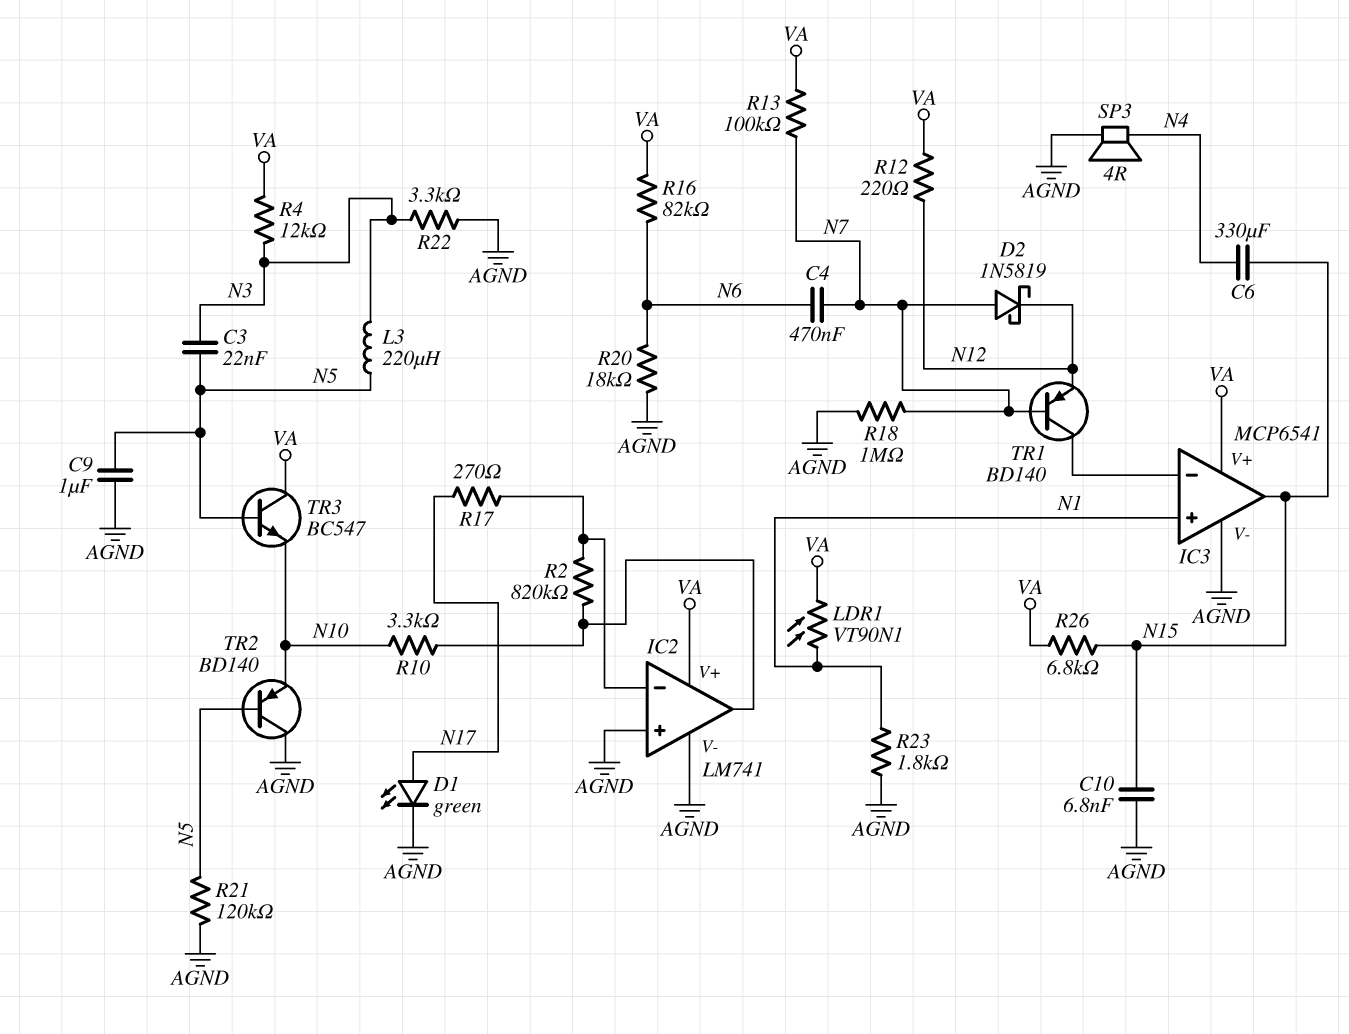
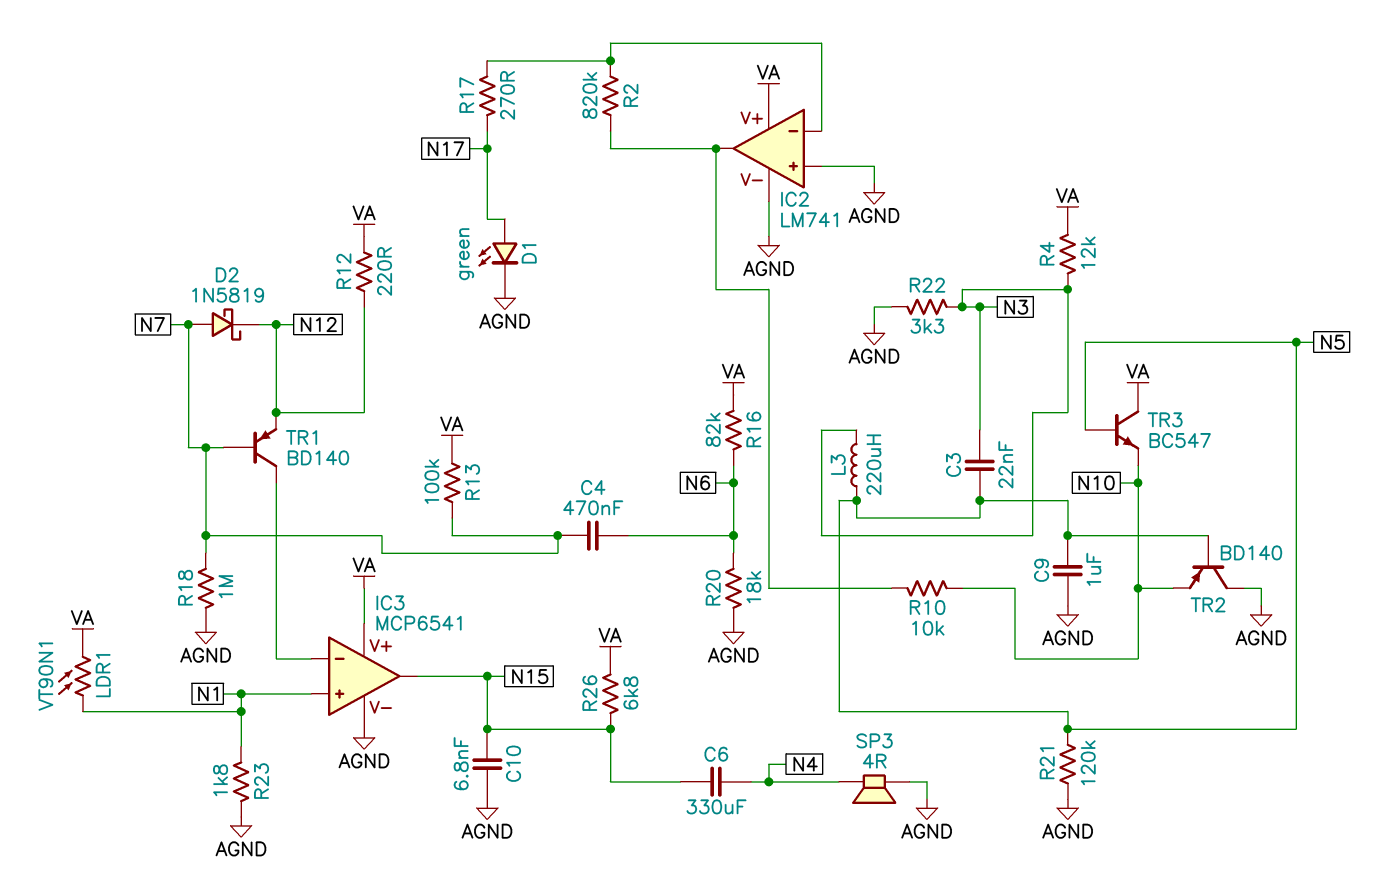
R10: 3.3k (IC2/out, N10) -> 10k (IC2/out, N10)

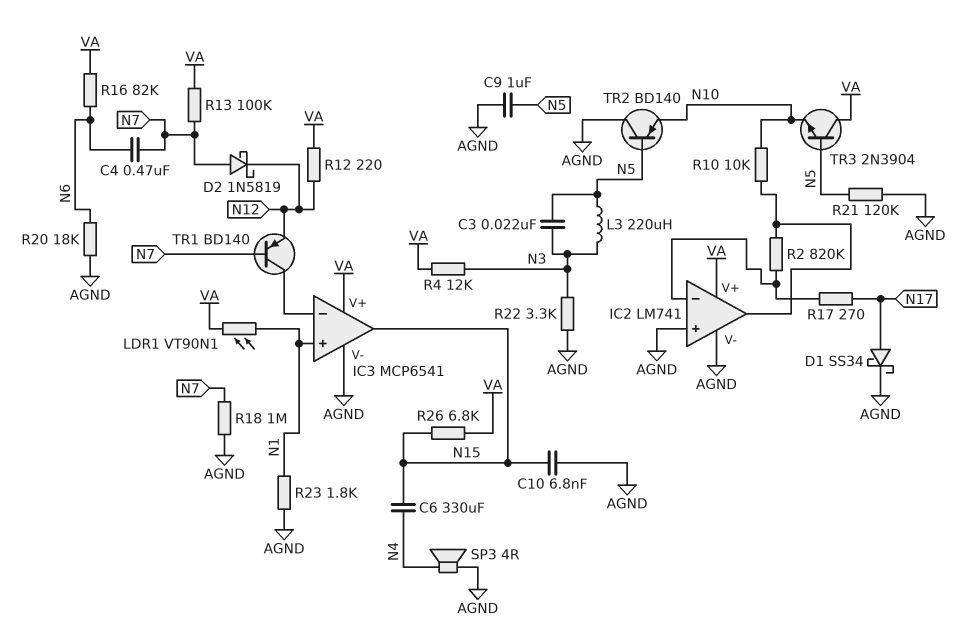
D1: LED green (A N17, K AGND) -> schottky SS34 (A N17, K AGND)
TR3: NPN BC547 (B N5, C VA, E N10) -> NPN 2N3904 (B N5, C VA, E N10)

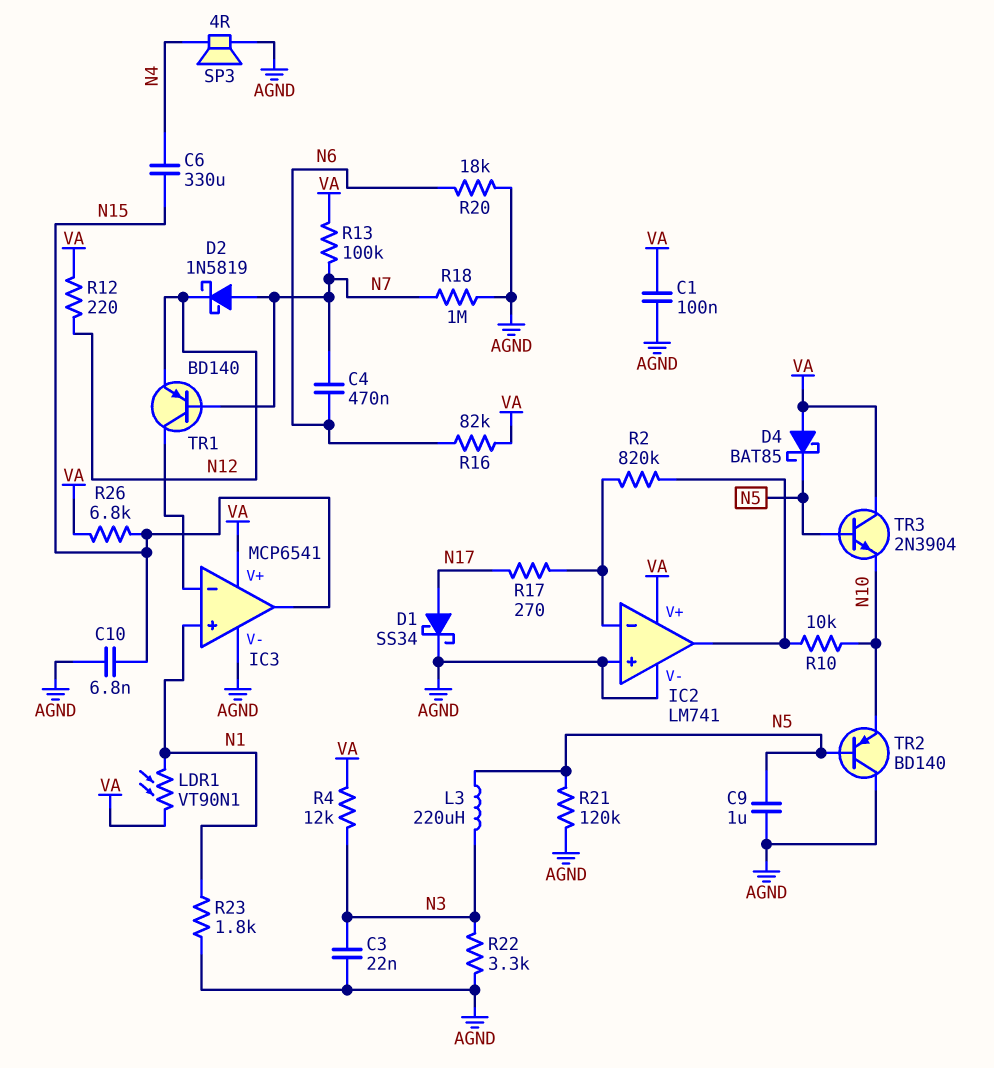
C1: none -> 100nF (AGND, VA)
C3: 22nF (N3, N5) -> 22nF (AGND, N3)
D4: none -> schottky BAT85 (A VA, K N5)

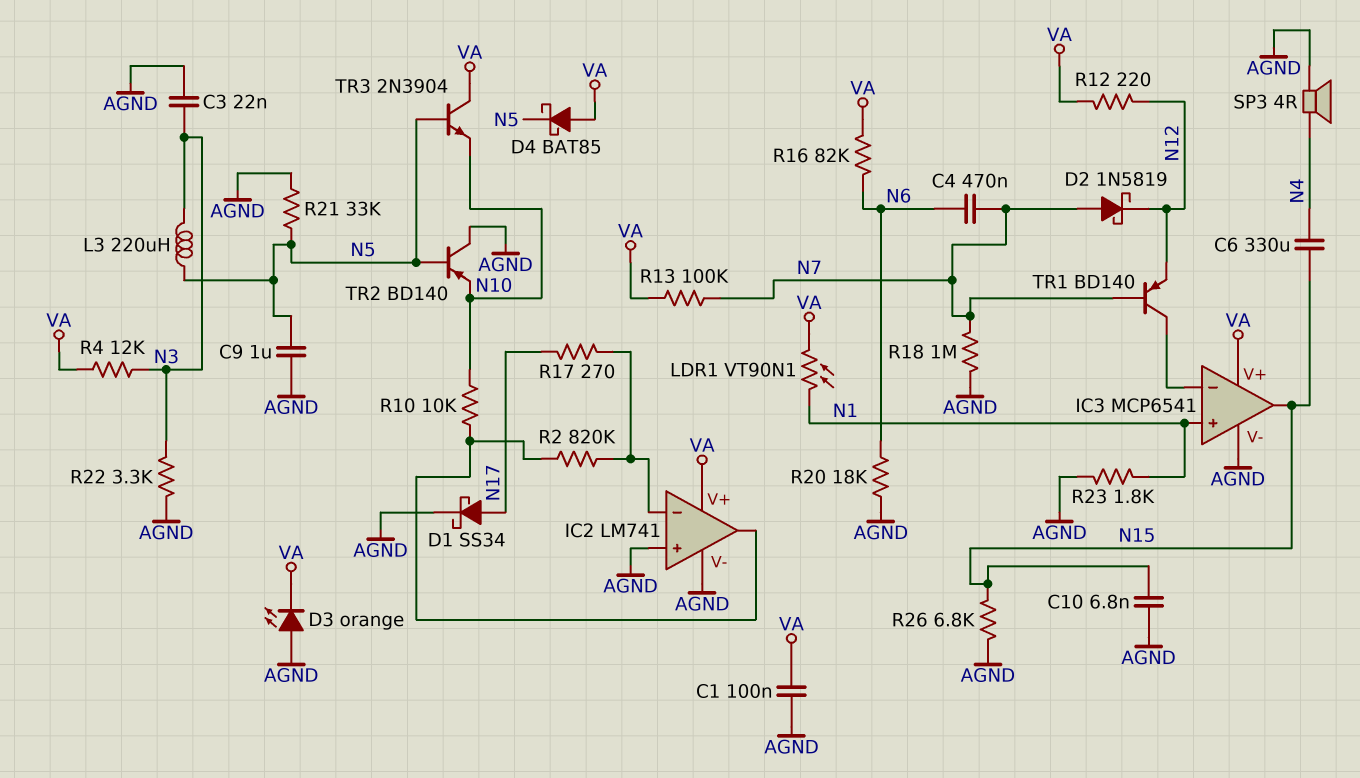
D3: none -> LED orange (A AGND, K VA)
R21: 120k (AGND, N5) -> 33k (AGND, N5)
R26: 6.8k (N15, VA) -> 6.8k (AGND, N15)

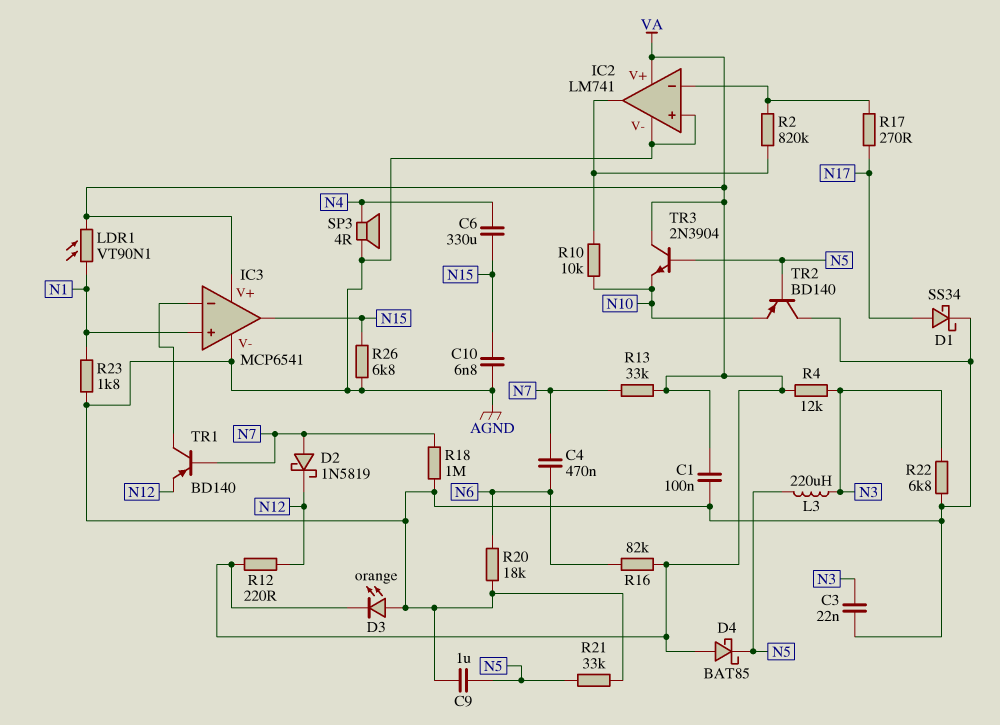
R13: 100k (N7, VA) -> 33k (N7, VA)
R22: 3.3k (AGND, N3) -> 6.8k (AGND, N3)

